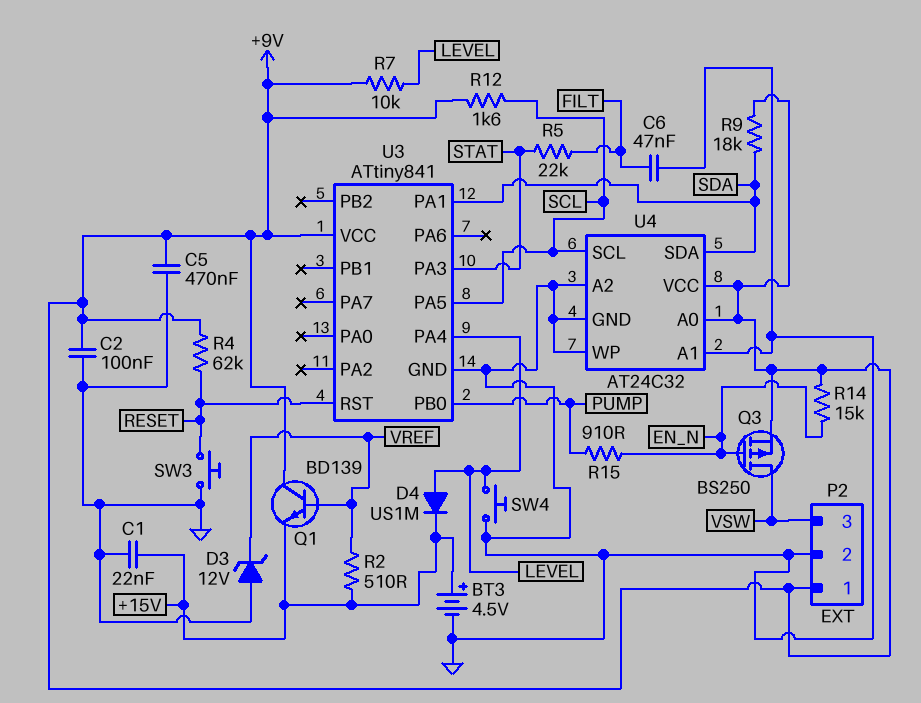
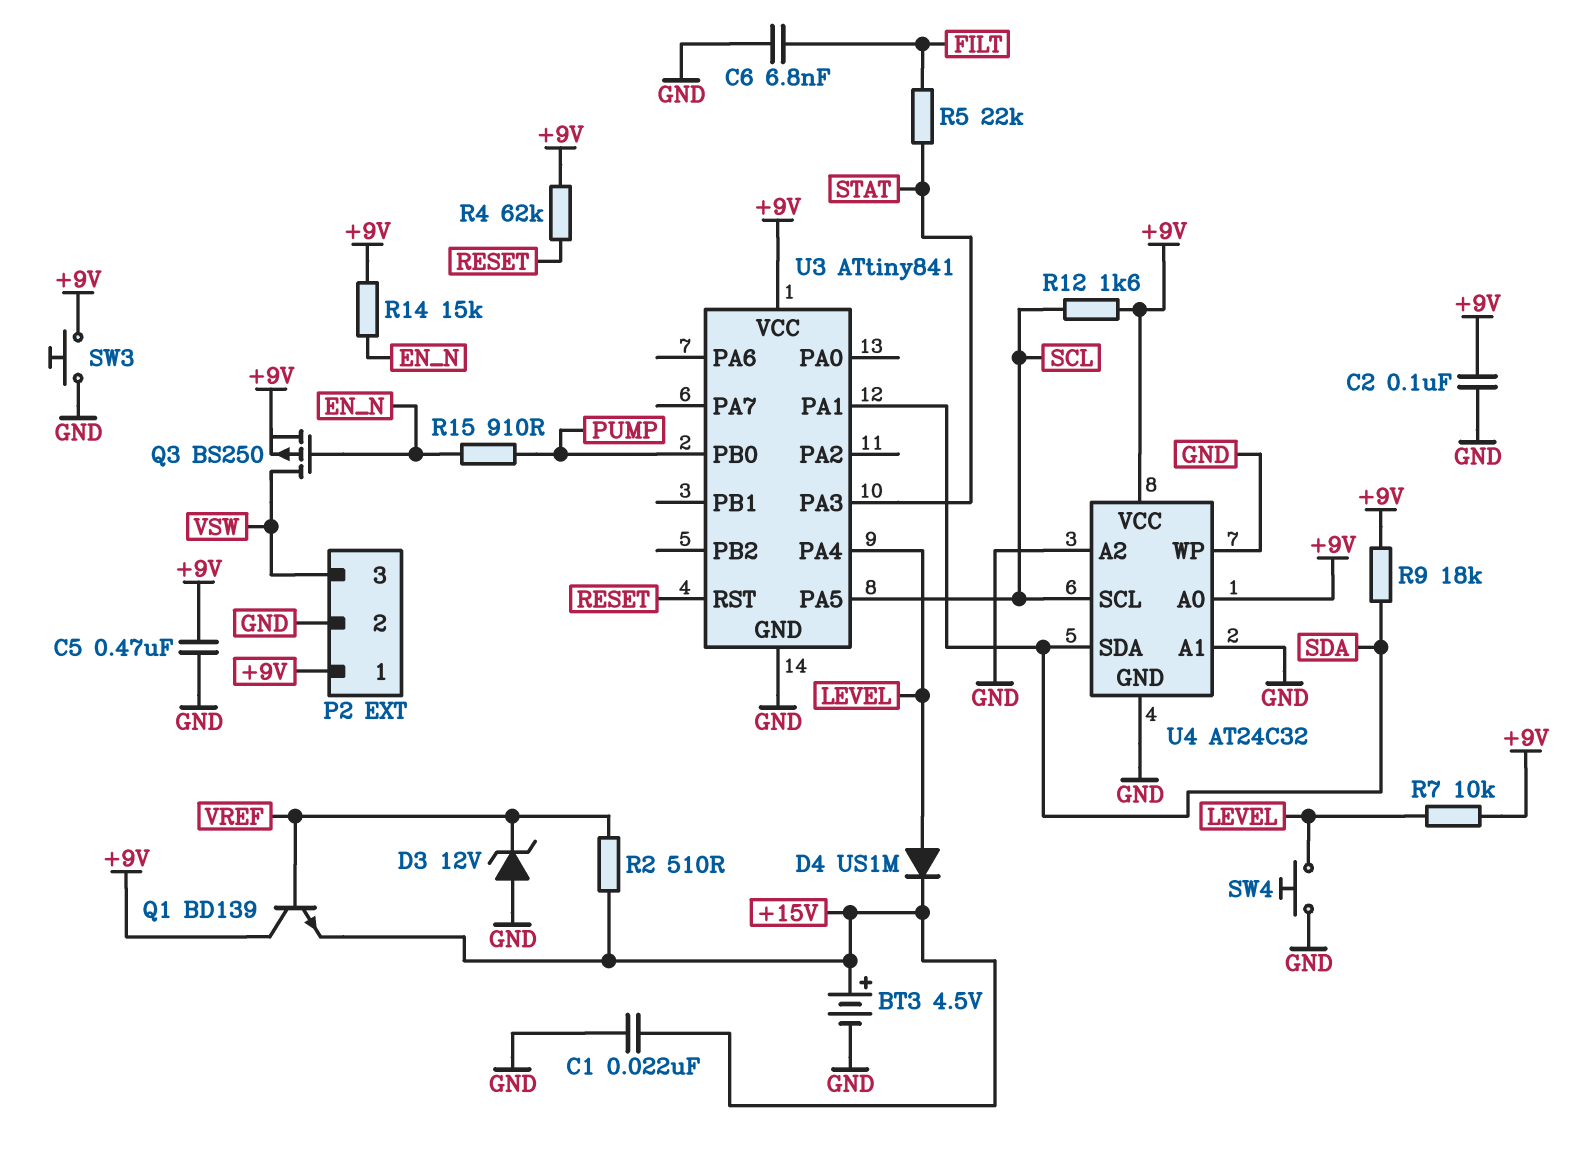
C6: 47nF (FILT, GND) -> 6.8nF (FILT, GND)
SW3: button (GND, RESET) -> button (+9V, GND)

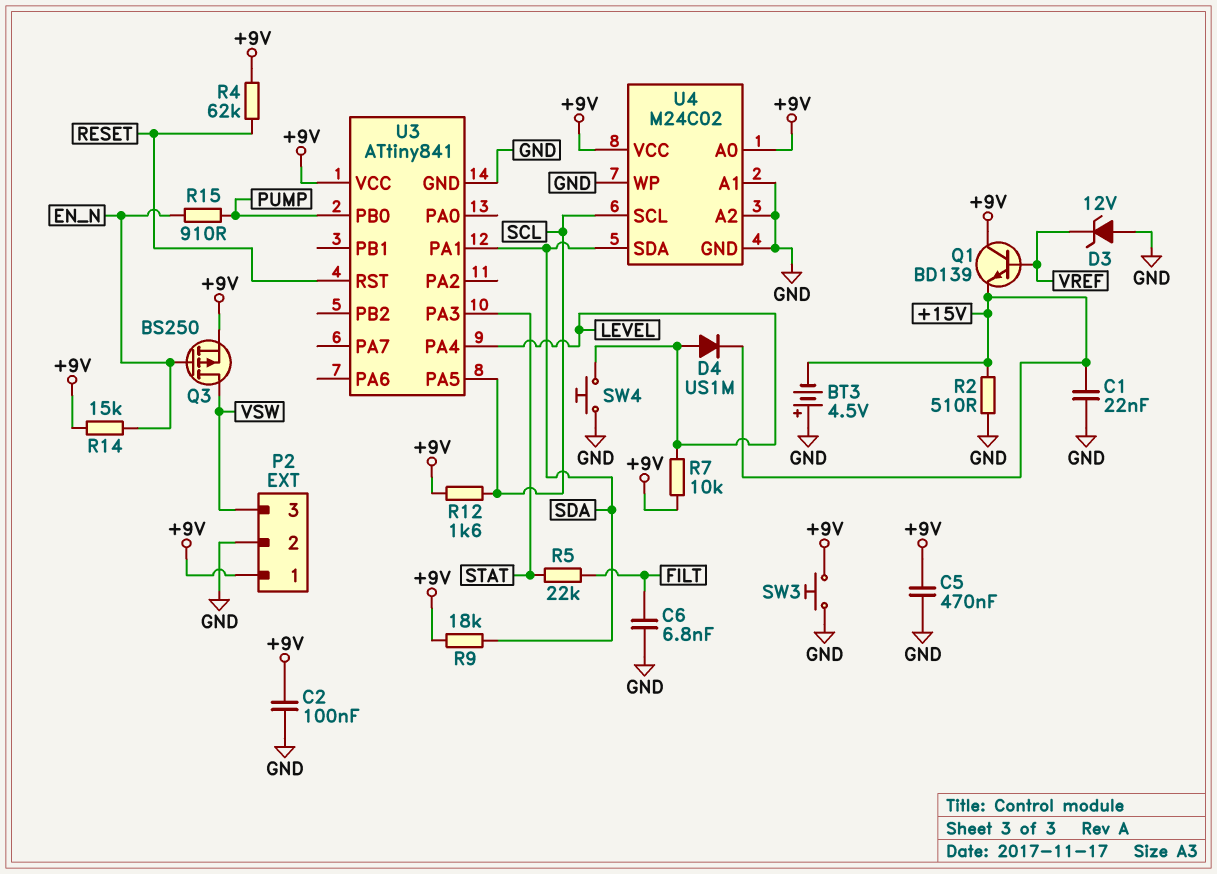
BT3: 4.5V (plus +15V, minus GND) -> 4.5V (plus GND, minus +15V)
R2: 510 (+15V, VREF) -> 510 (+15V, GND)
U4: AT24C32 -> M24C02

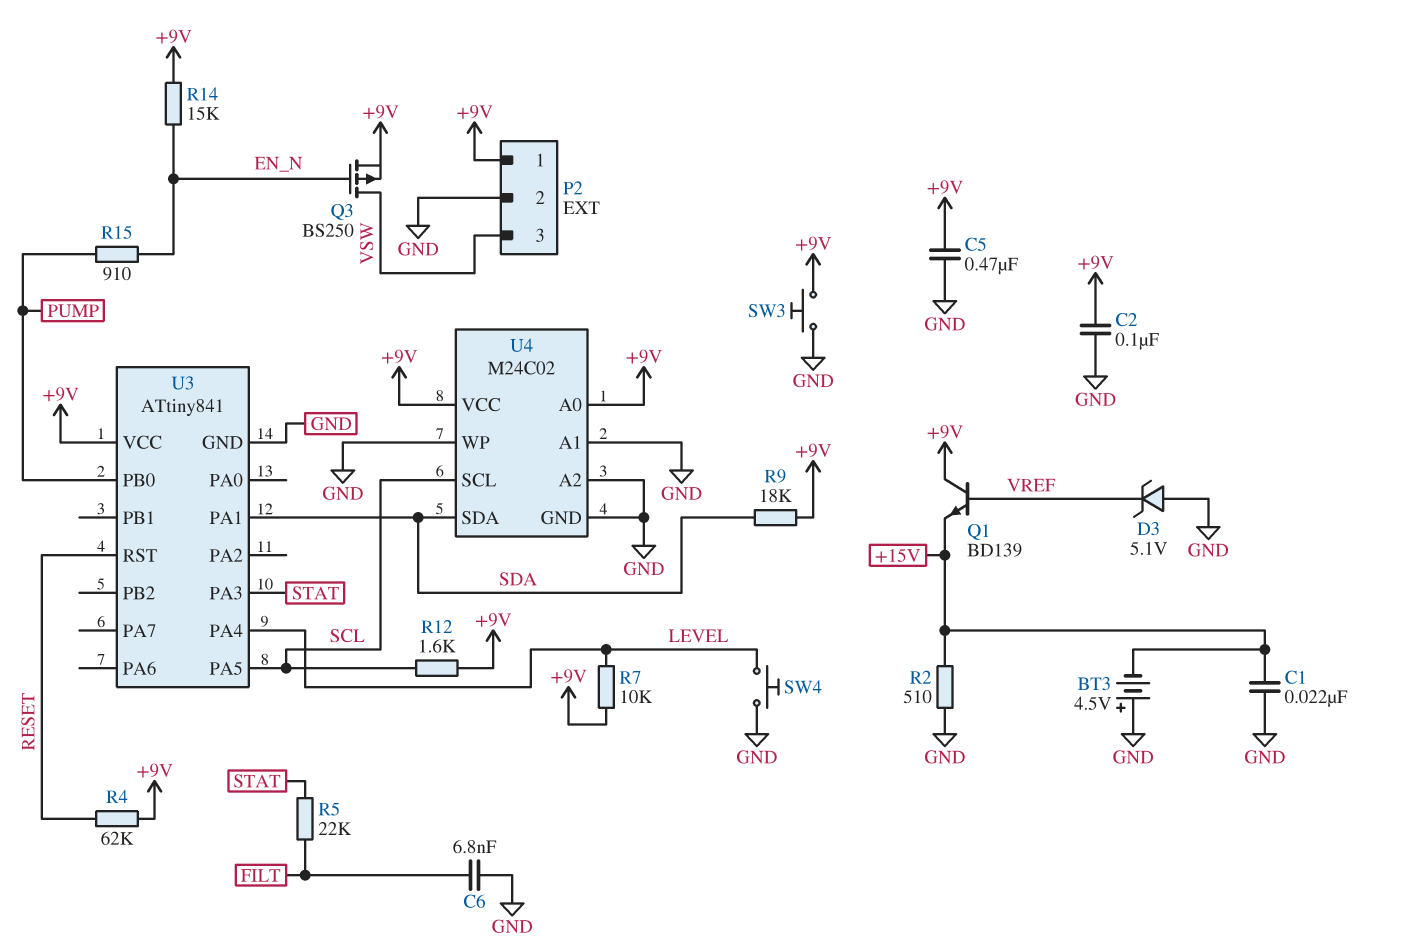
D3: zener 12V (A GND, K VREF) -> zener 5.1V (A GND, K VREF)
D4: diode US1M (A LEVEL, K +15V) -> none

